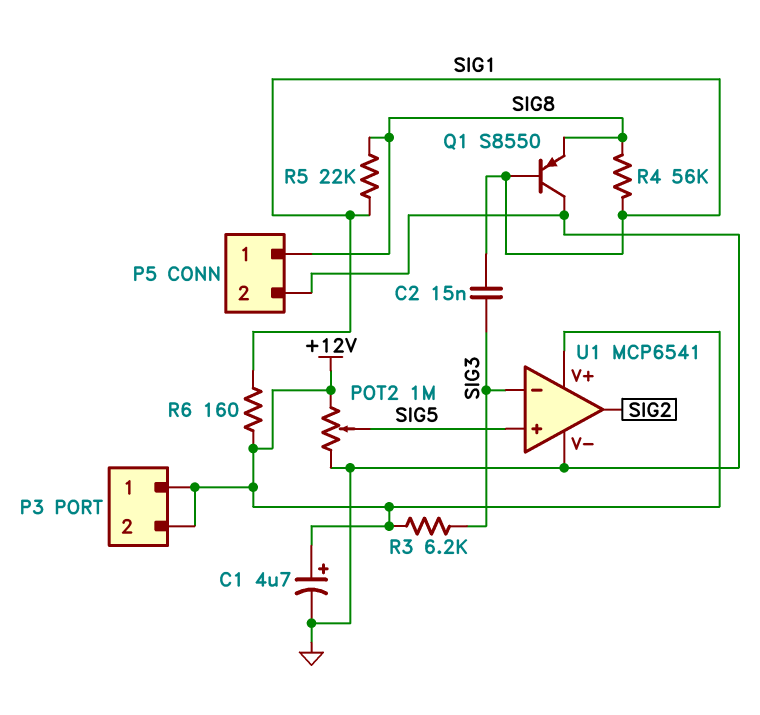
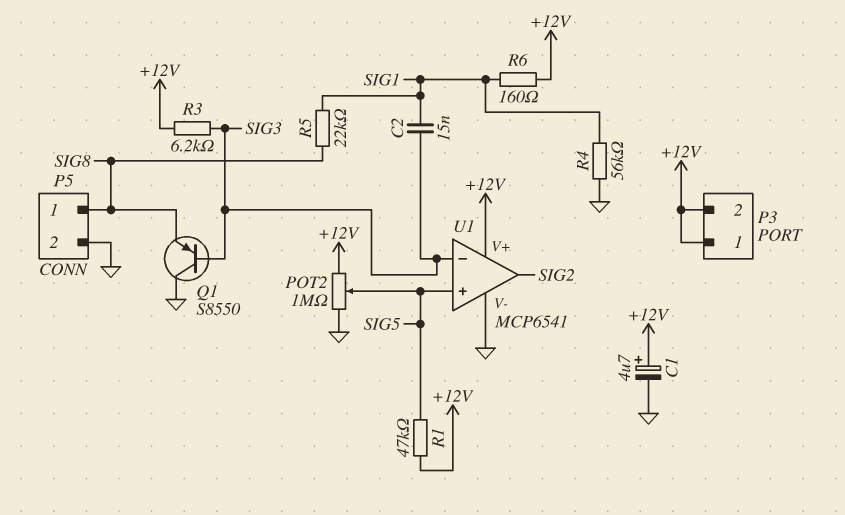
Q1: PNP S8550 (B SIG1, C GND, E SIG8) -> PNP S8550 (B SIG3, C GND, E SIG8)
R1: none -> 47k (+12V, SIG5)
R4: 56k (SIG1, SIG8) -> 56k (GND, SIG1)

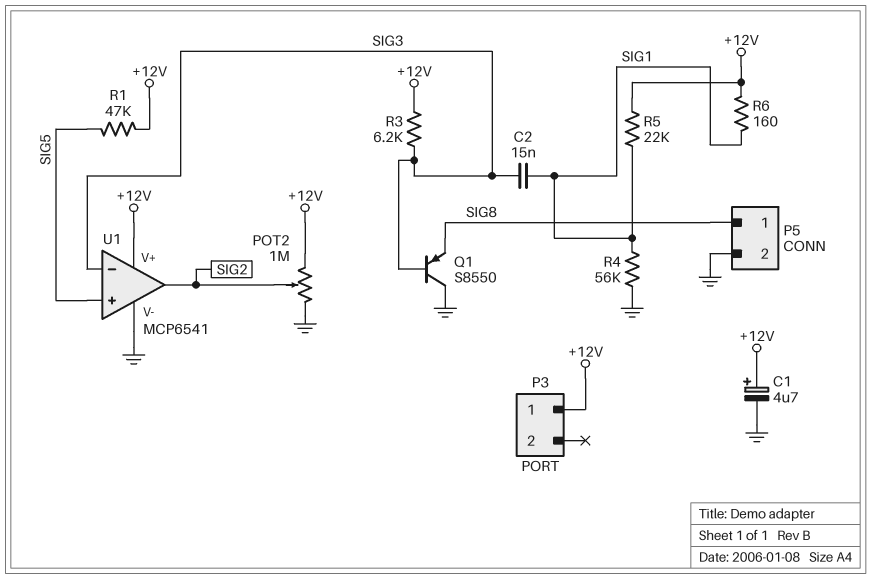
P3 pin 2: +12V -> none
POT2: 1M (+12V, GND, wiper SIG5) -> 1M (+12V, GND, wiper SIG2)
R5: 22k (SIG1, SIG8) -> 22k (+12V, SIG1)

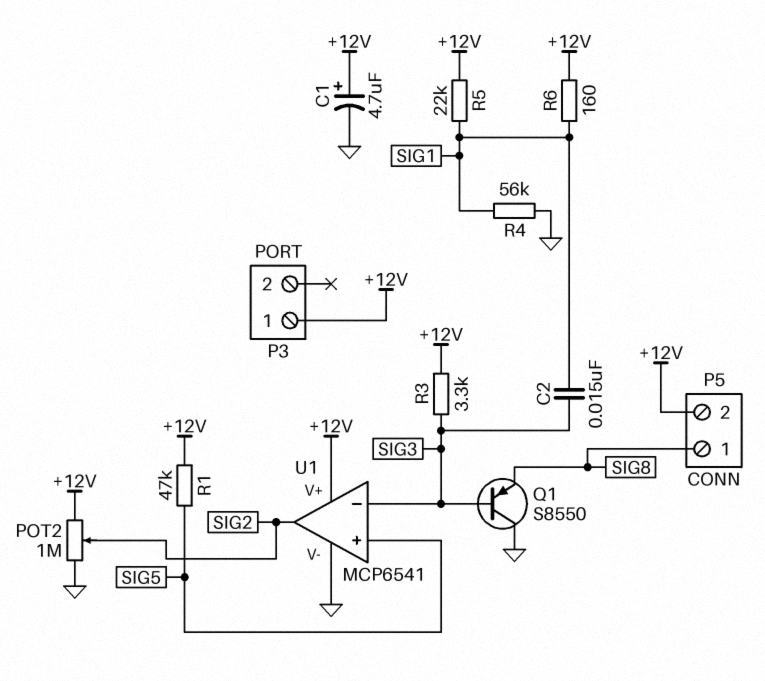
P5 pin 2: GND -> +12V
R3: 6.2k (+12V, SIG3) -> 3.3k (+12V, SIG3)

